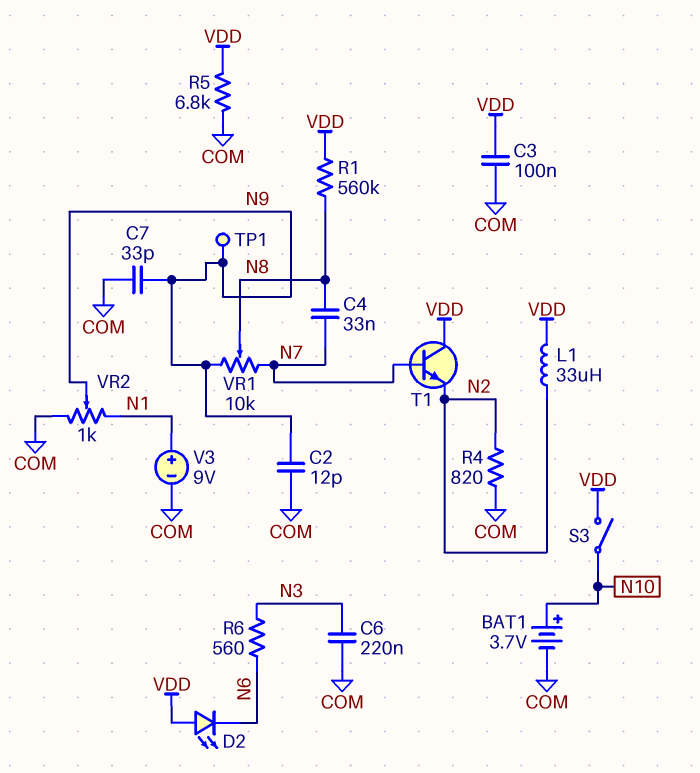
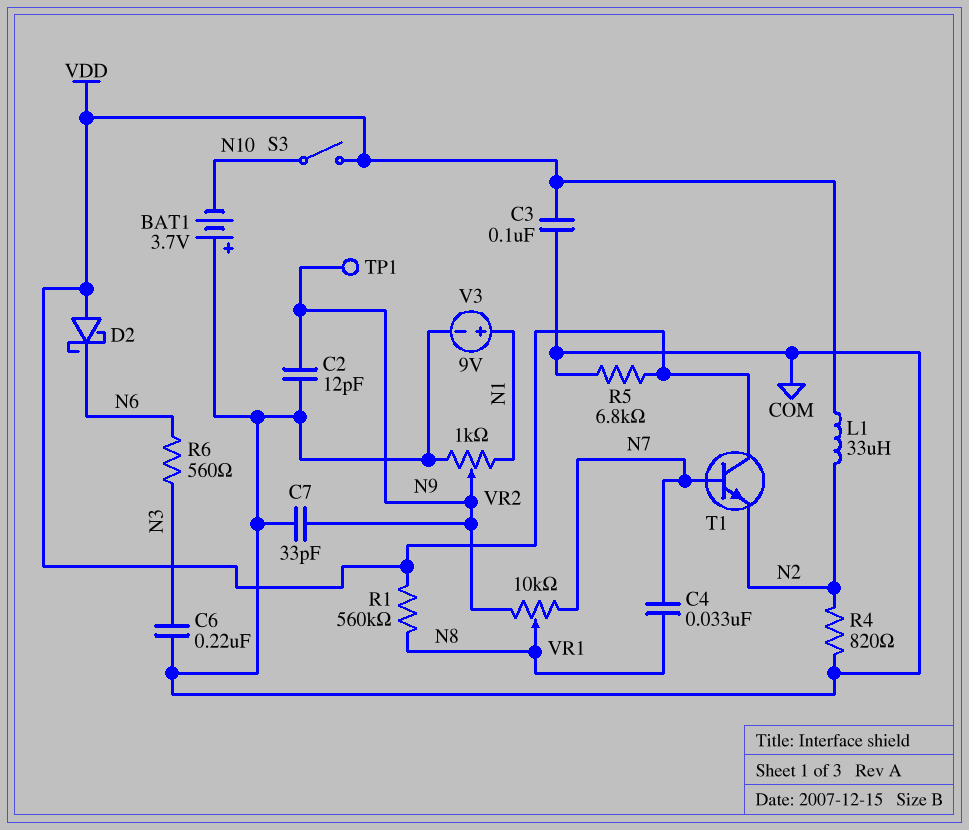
BAT1: 3.7V (plus N10, minus COM) -> 3.7V (plus COM, minus N10)
D2: LED (A VDD, K N6) -> schottky (A VDD, K N6)

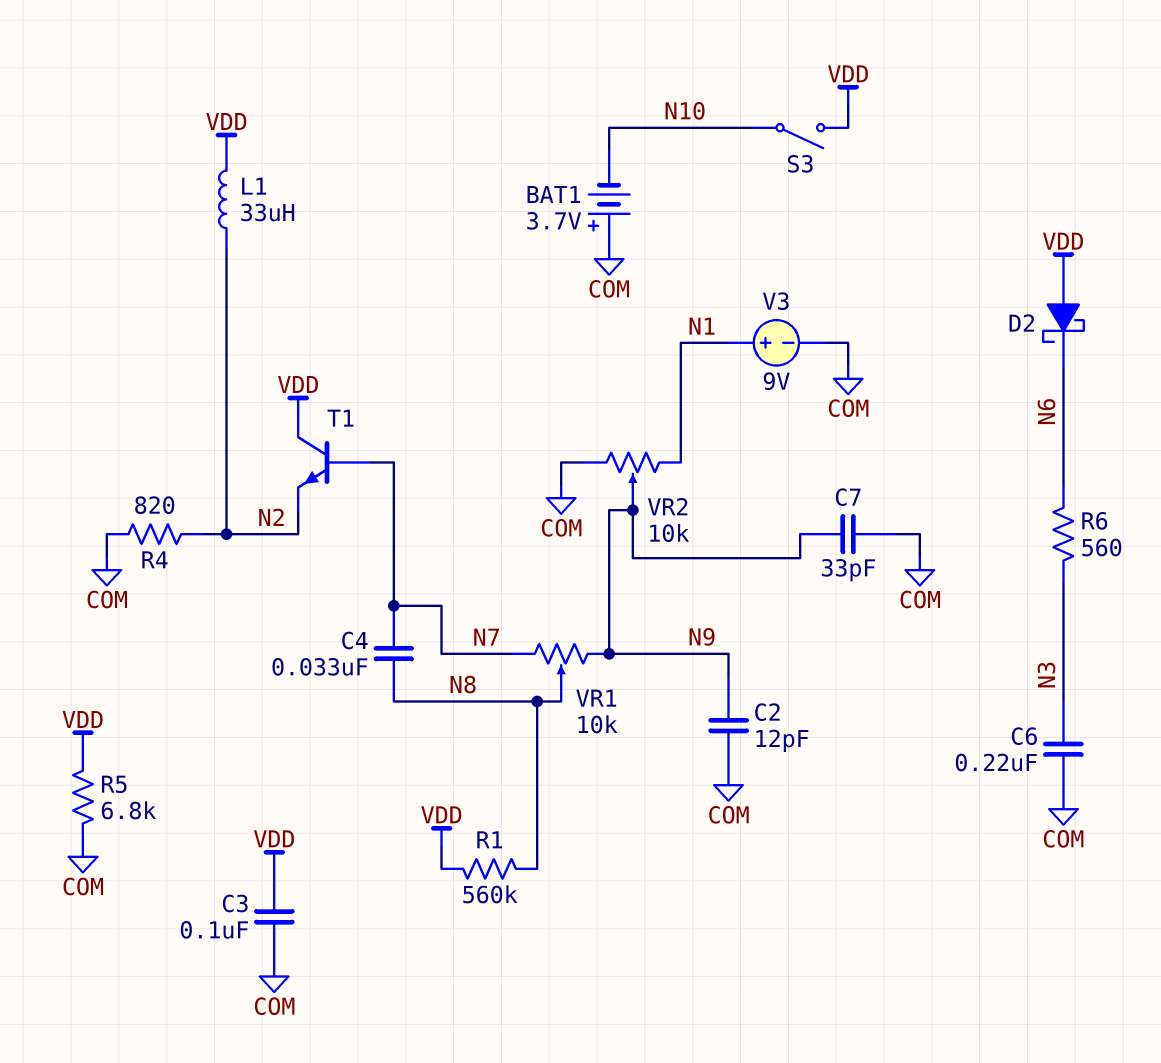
TP1: test point (N9) -> none
VR2: 1k (COM, N1, wiper N9) -> 10k (COM, N1, wiper N9)

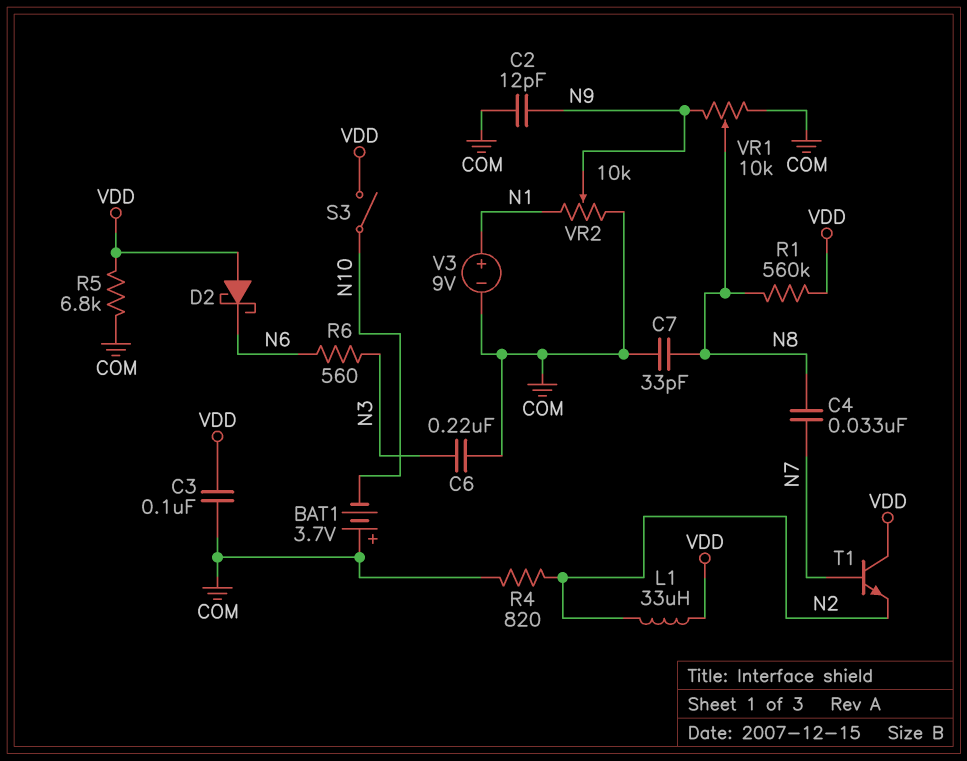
C7: 33pF (COM, N9) -> 33pF (COM, N8)
VR1: 10k (N7, N9, wiper N8) -> 10k (COM, N9, wiper N8)

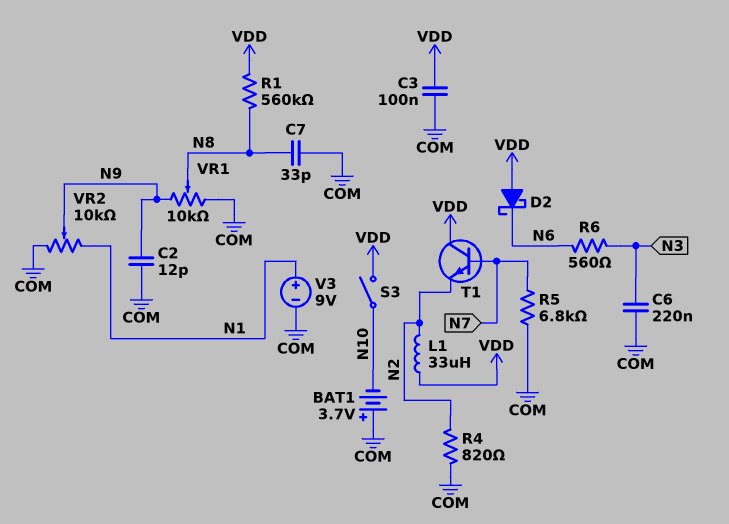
C4: 33nF (N7, N8) -> none
R5: 6.8k (COM, VDD) -> 6.8k (COM, N7)

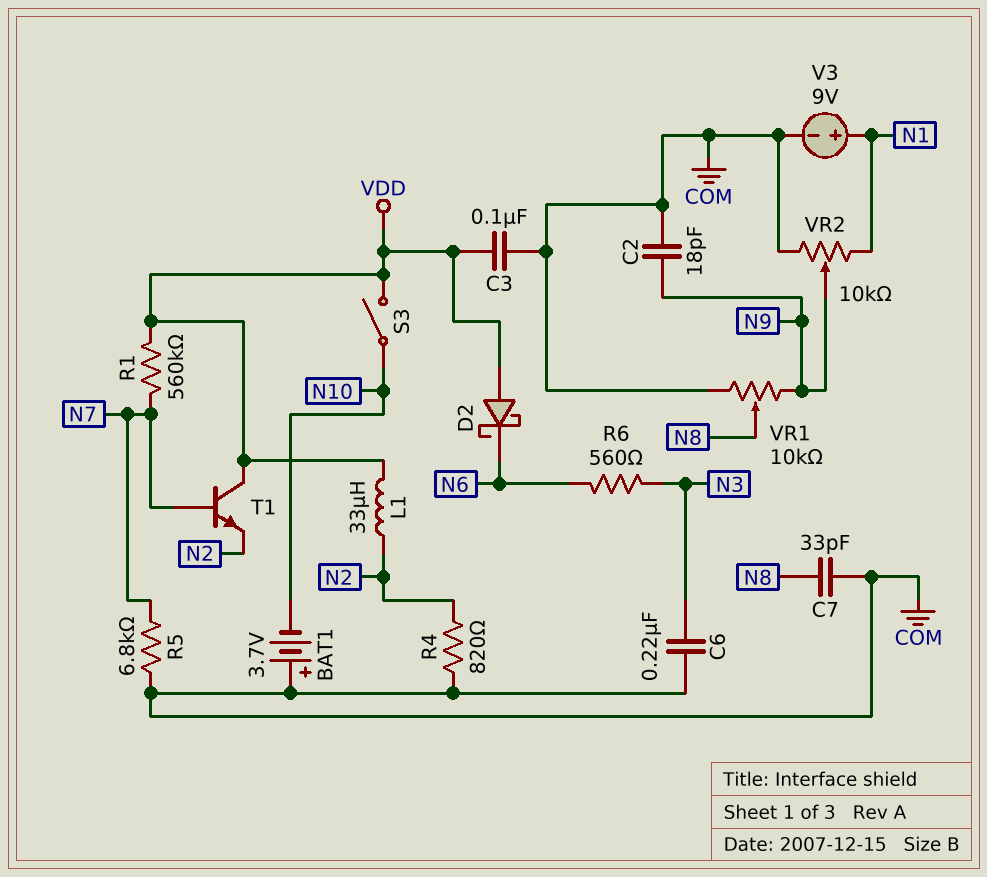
C2: 12pF (COM, N9) -> 18pF (COM, N9)
R1: 560k (N8, VDD) -> 560k (N7, VDD)

